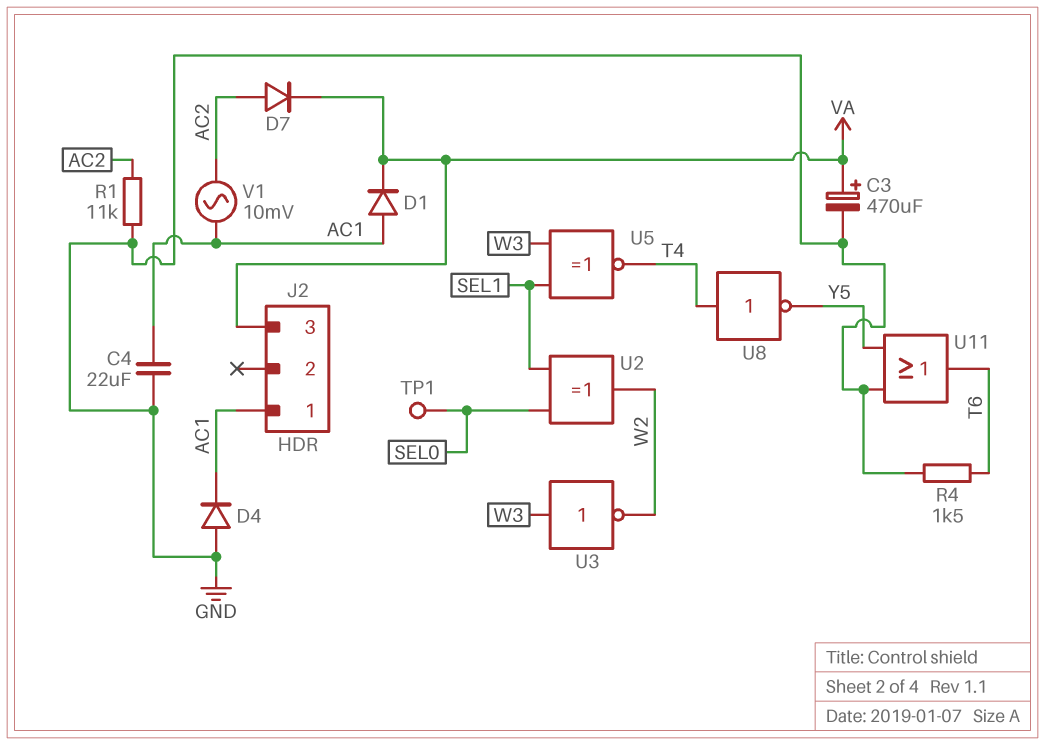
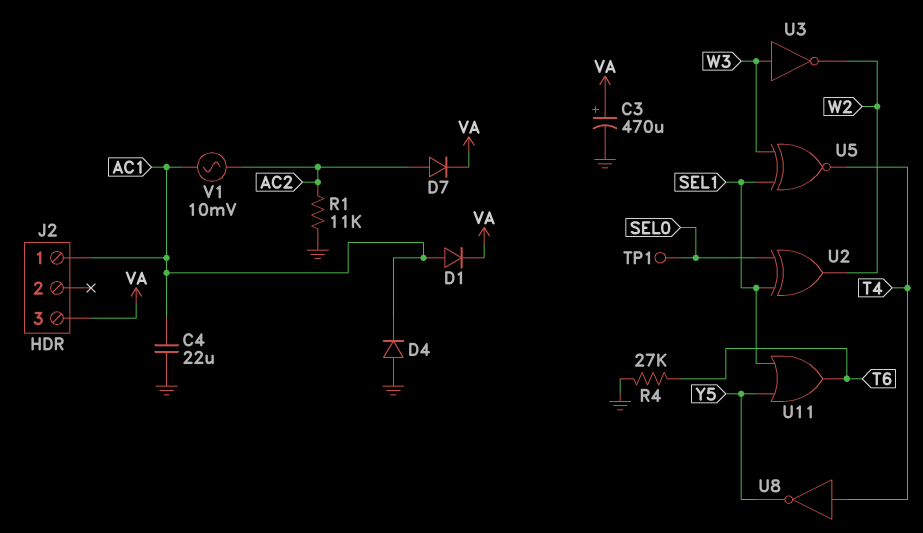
R4: 1.5k (GND, T6) -> 27k (GND, T6)
U11: OR (in GND, in Y5, out T6) -> OR (in SEL1, in Y5, out T6)

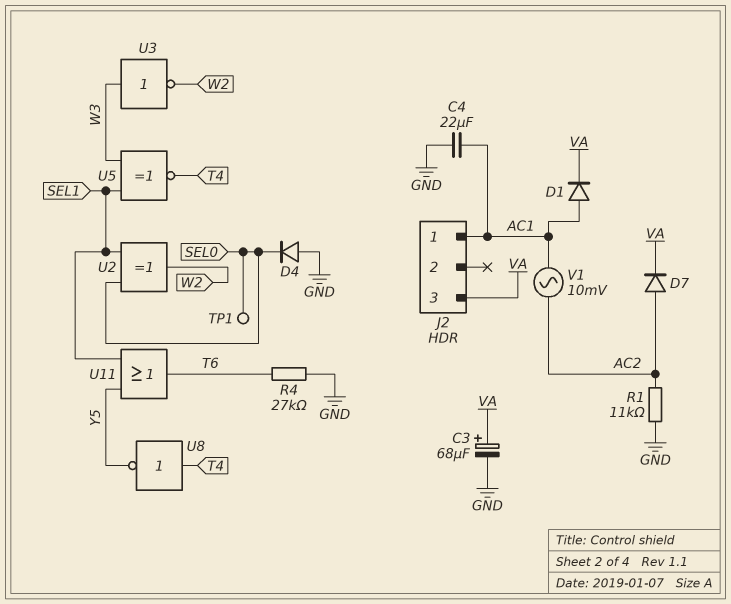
C3: 470uF (plus VA, minus GND) -> 68uF (plus VA, minus GND)
D4: diode (A GND, K AC1) -> diode (A GND, K SEL0)

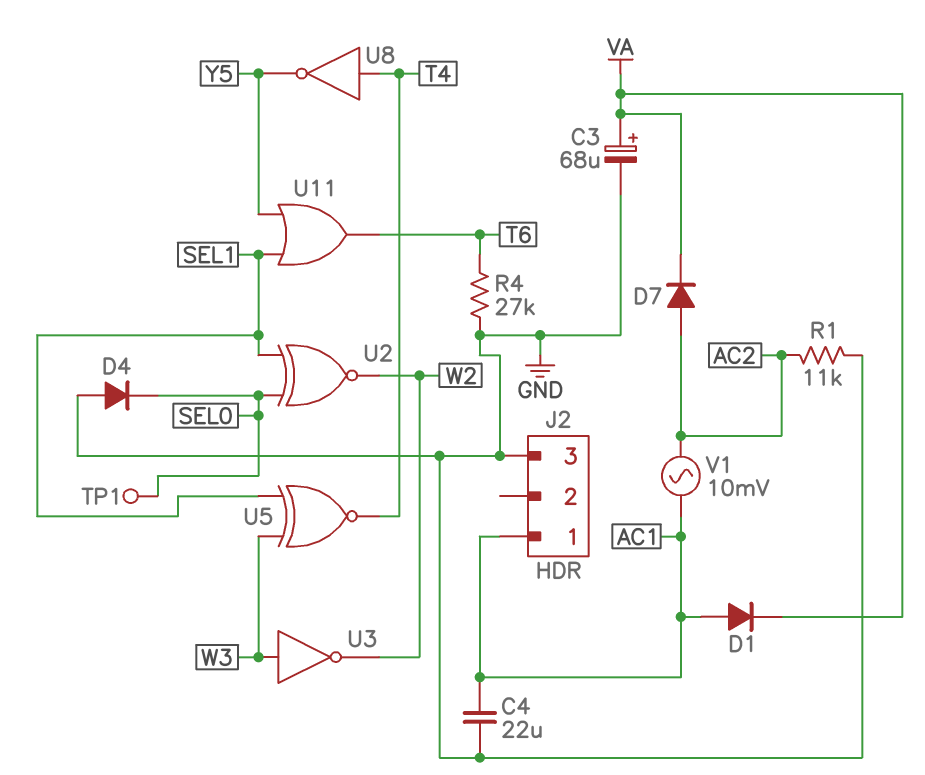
J2 pin 3: VA -> GND
U2: XOR (in SEL0, in SEL1, out W2) -> XNOR (in SEL0, in SEL1, out W2)

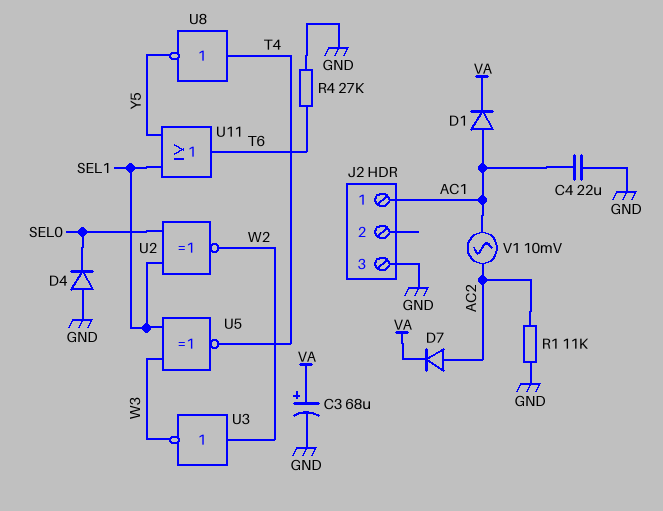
TP1: test point (SEL0) -> none
U3: NOT (in W3, out W2) -> NOT (in W2, out W3)

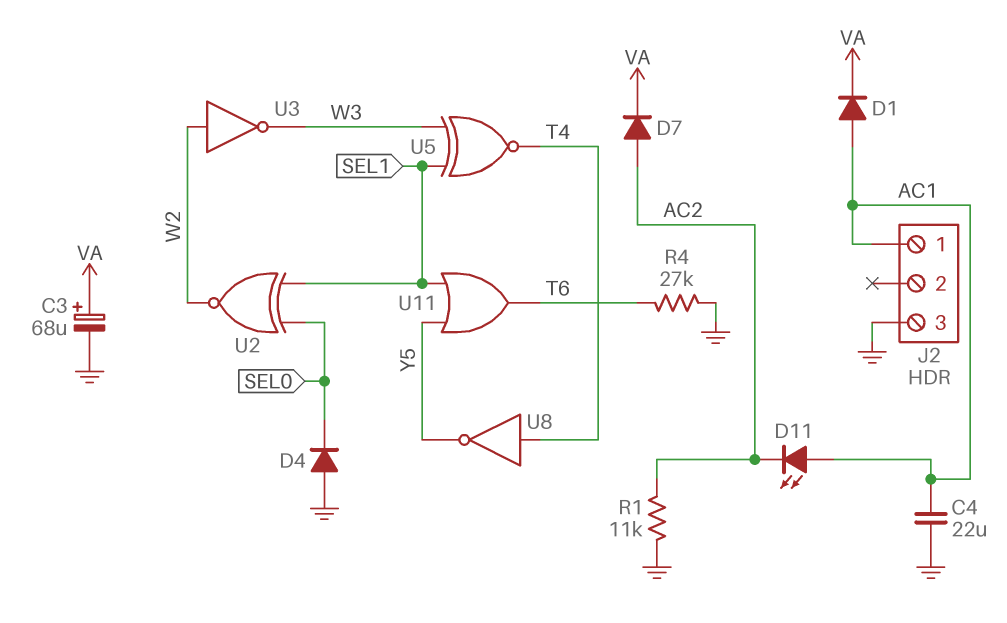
D11: none -> LED (A AC1, K AC2)
V1: AC 10mV (AC1, AC2) -> none

